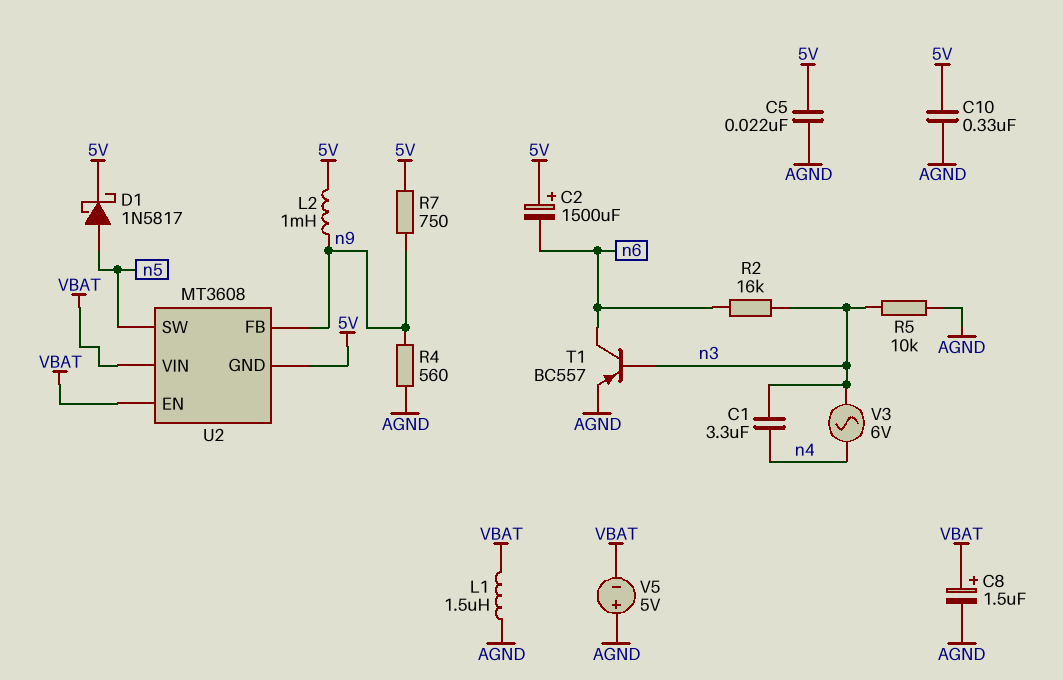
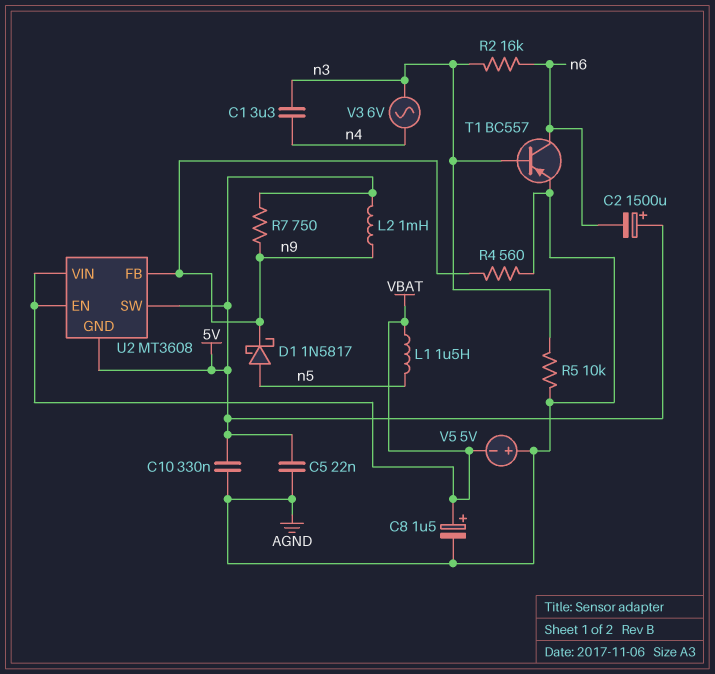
D1: schottky 1N5817 (A n5, K 5V) -> schottky 1N5817 (A n5, K n9)
L1: 1.5uH (AGND, VBAT) -> 1.5uH (VBAT, n5)
U2 pin SW: n5 -> 5V

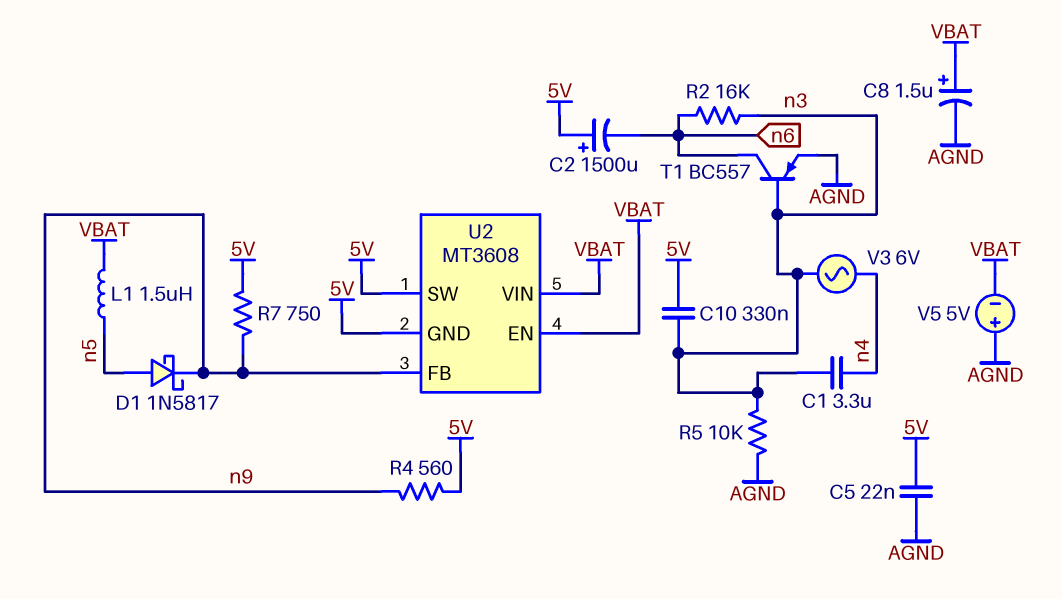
C10: 330nF (5V, AGND) -> 330nF (5V, n3)
L2: 1mH (5V, n9) -> none
R4: 560 (AGND, n9) -> 560 (5V, n9)

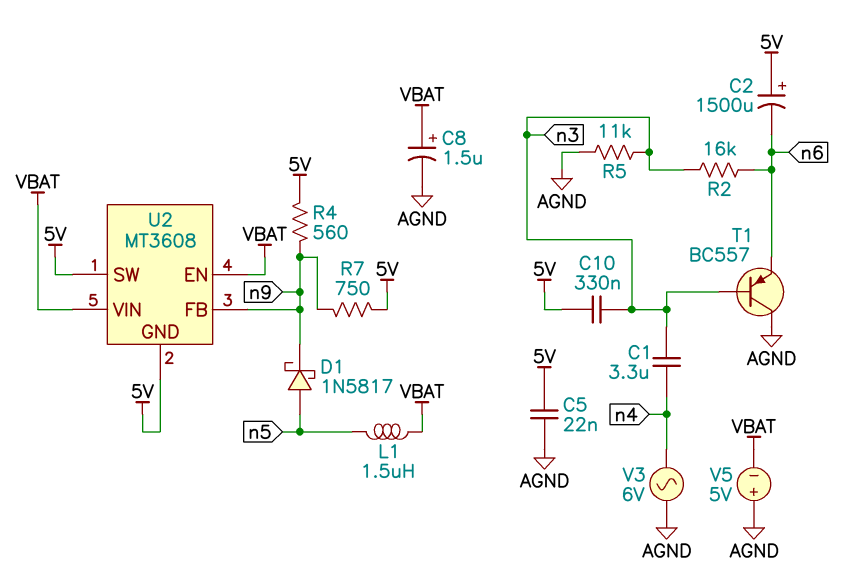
R5: 10k (AGND, n3) -> 11k (AGND, n3)
T1: PNP BC557 (B n3, C n6, E AGND) -> PNP BC557 (B n3, C AGND, E n6)
V3: AC 6V (n3, n4) -> AC 6V (AGND, n4)

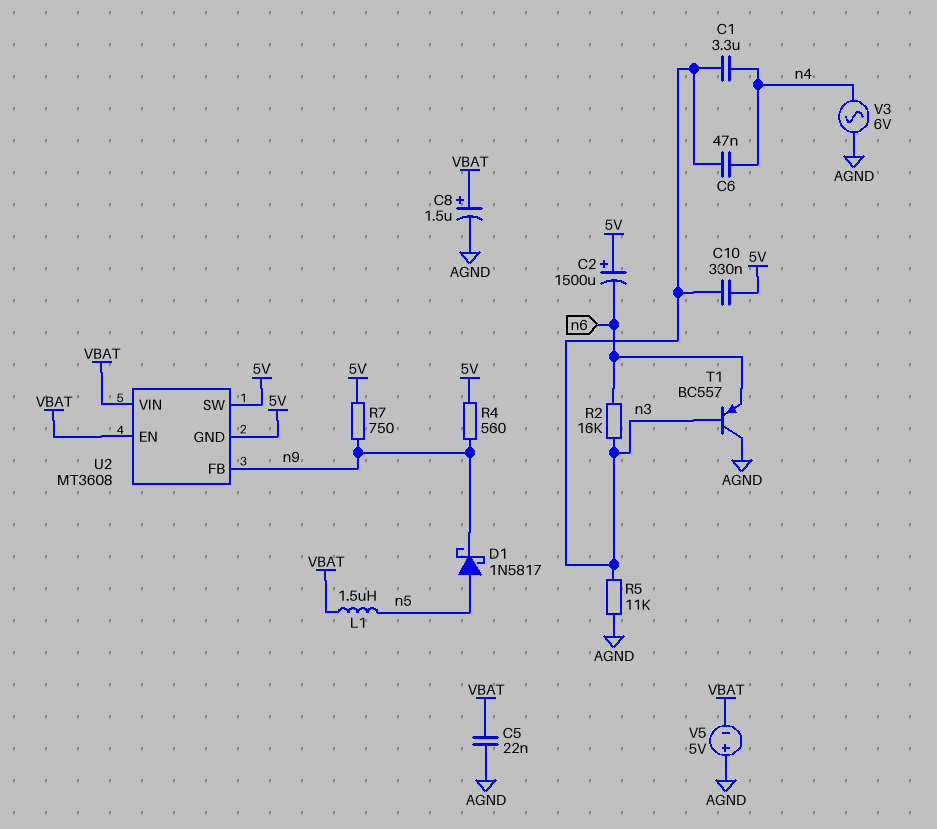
C5: 22nF (5V, AGND) -> 22nF (AGND, VBAT)
C6: none -> 47nF (n3, n4)

